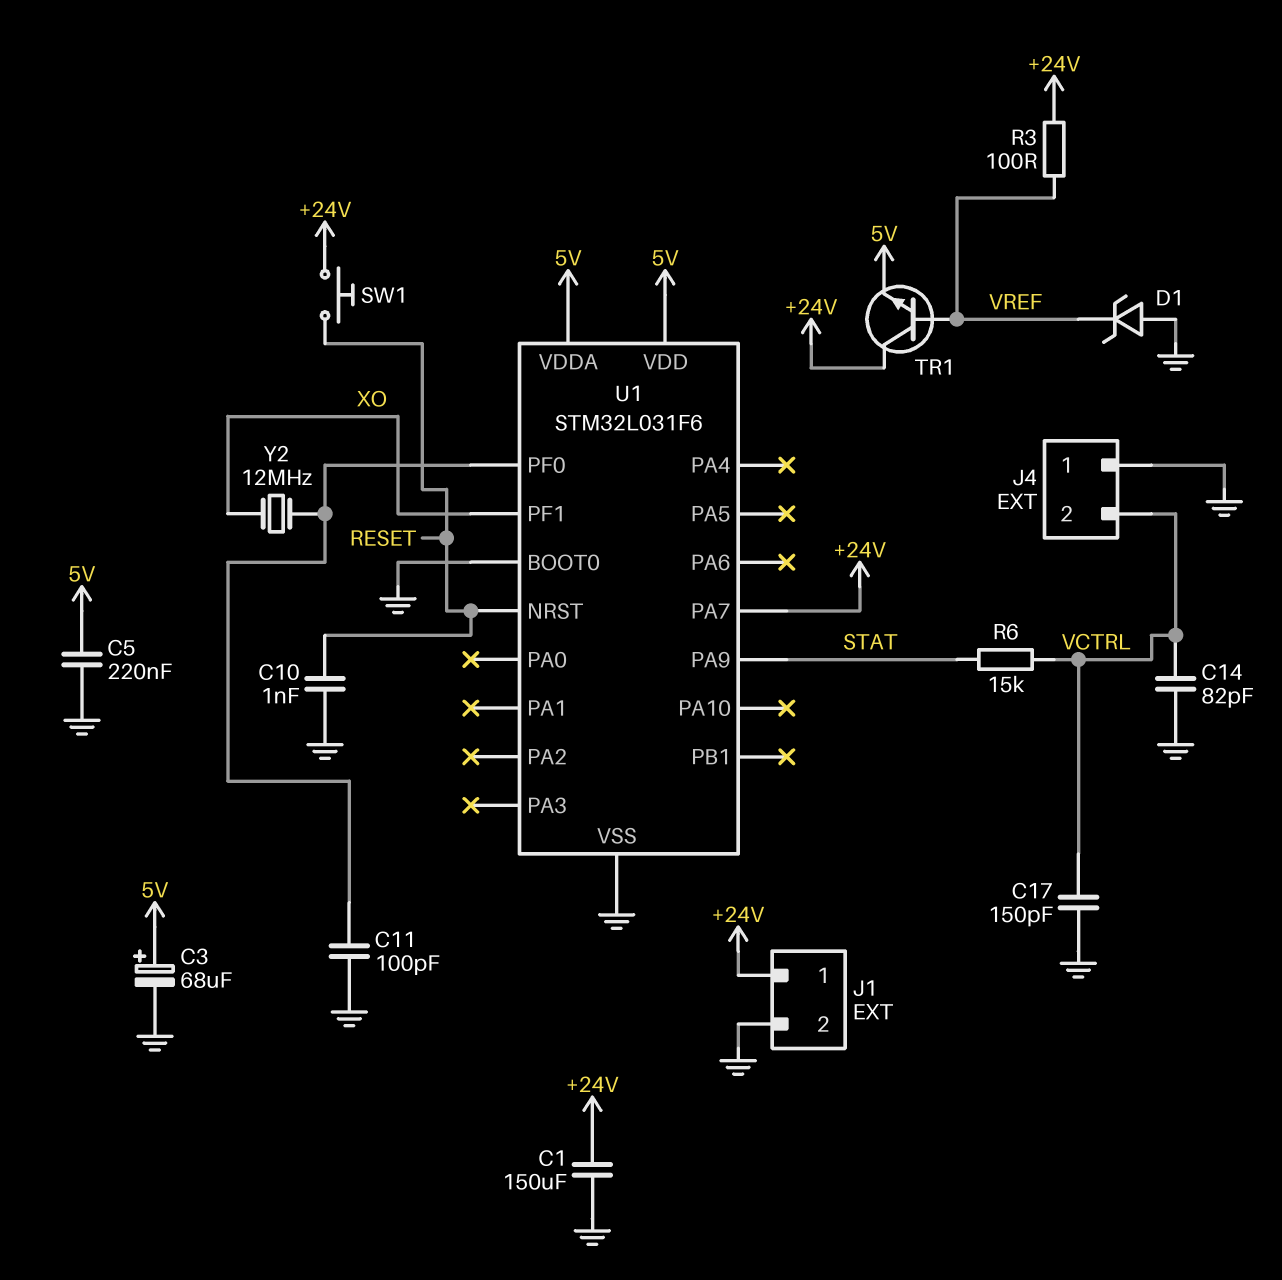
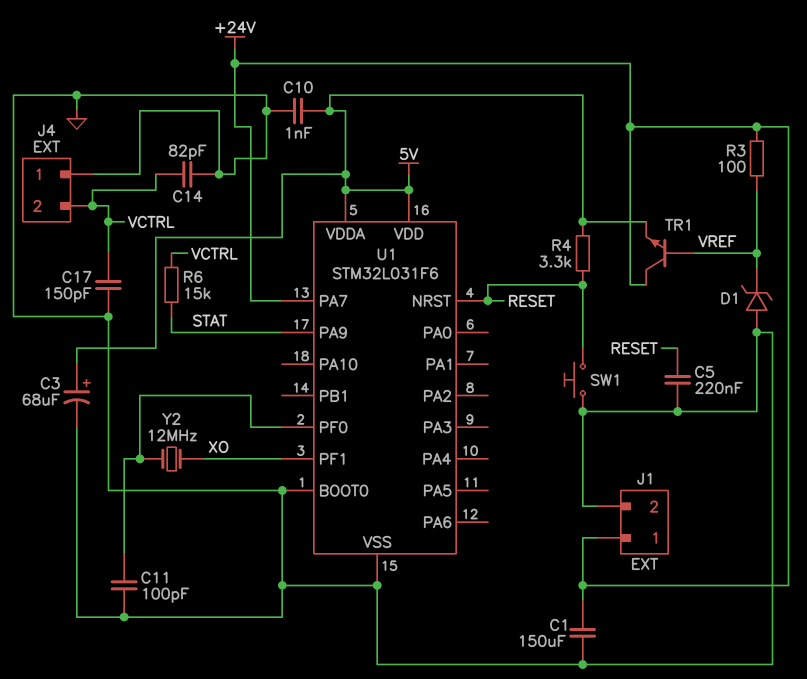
C5: 220nF (5V, GND) -> 220nF (GND, RESET)
C10: 1nF (GND, RESET) -> 1nF (5V, GND)
R4: none -> 3.3k (5V, RESET)
SW1: button (+24V, RESET) -> button (GND, RESET)

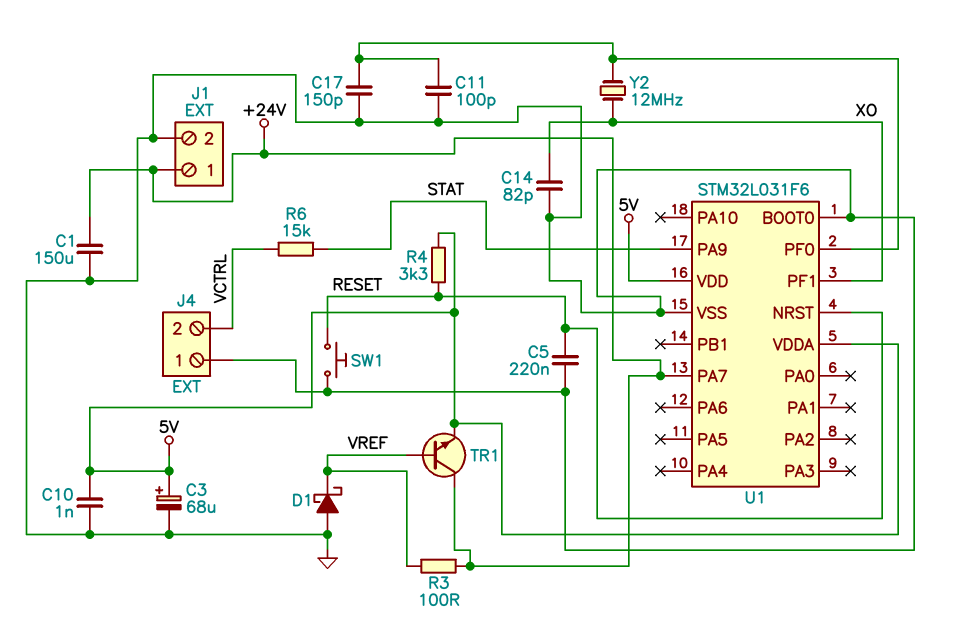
C14: 82pF (GND, VCTRL) -> 82pF (GND, XO)
C17: 150pF (GND, VCTRL) -> 150pF (GND, U1/PF0)
D1: zener (A GND, K VREF) -> schottky (A GND, K VREF)

